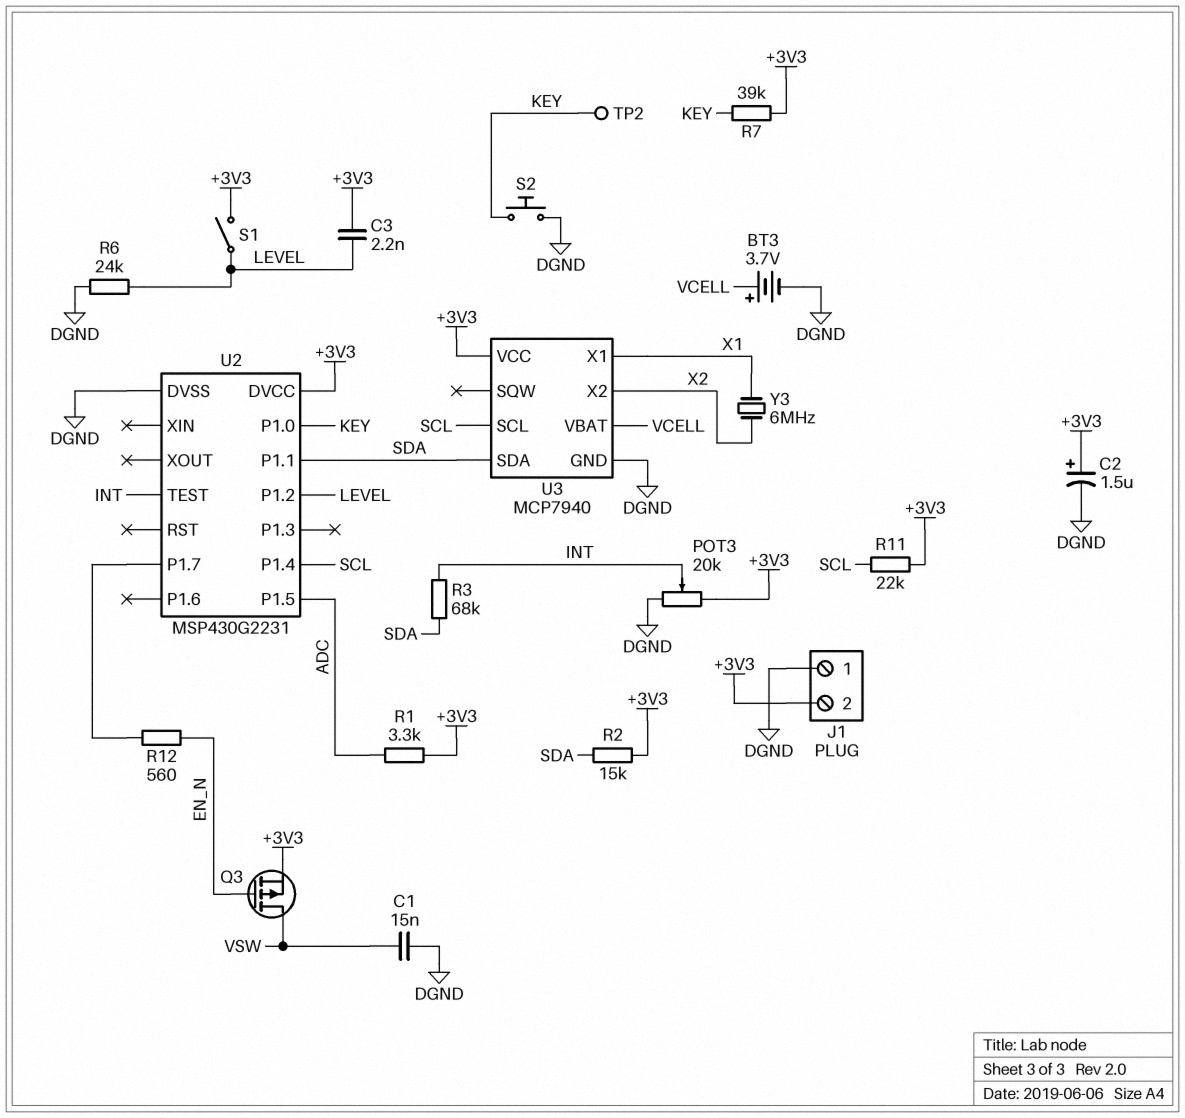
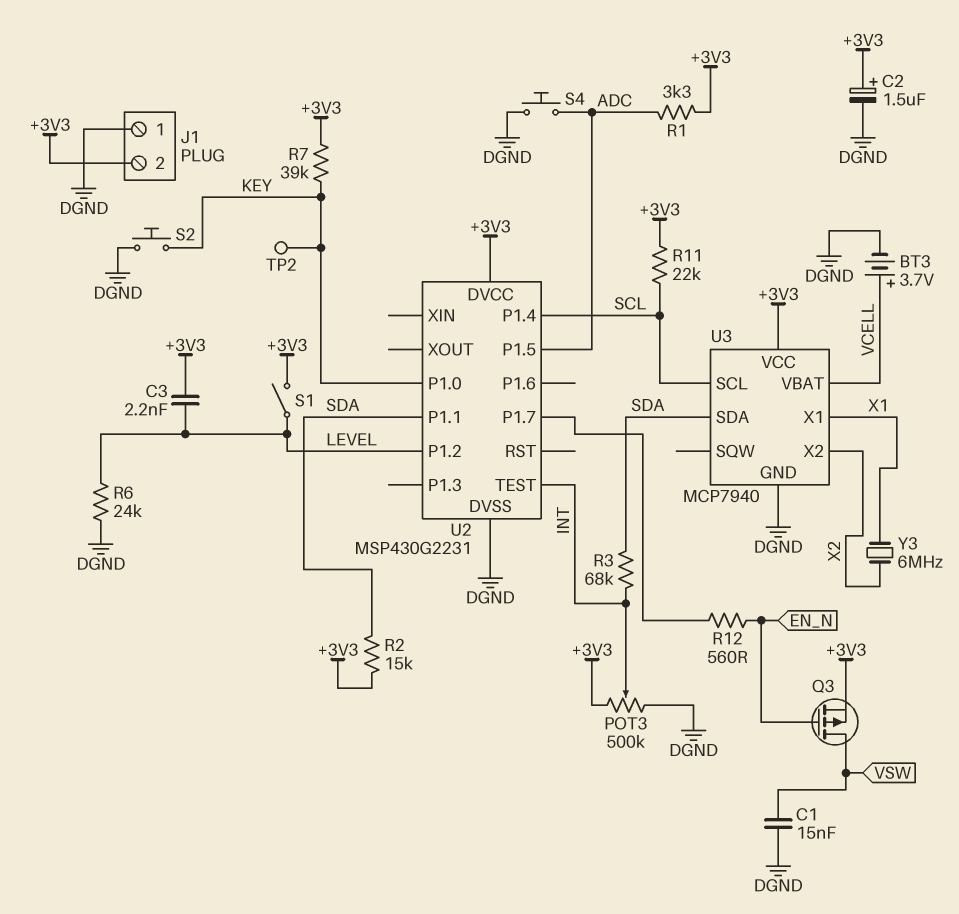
POT3: 20k (+3V3, DGND, wiper INT) -> 500k (+3V3, DGND, wiper INT)
S4: none -> button (ADC, DGND)

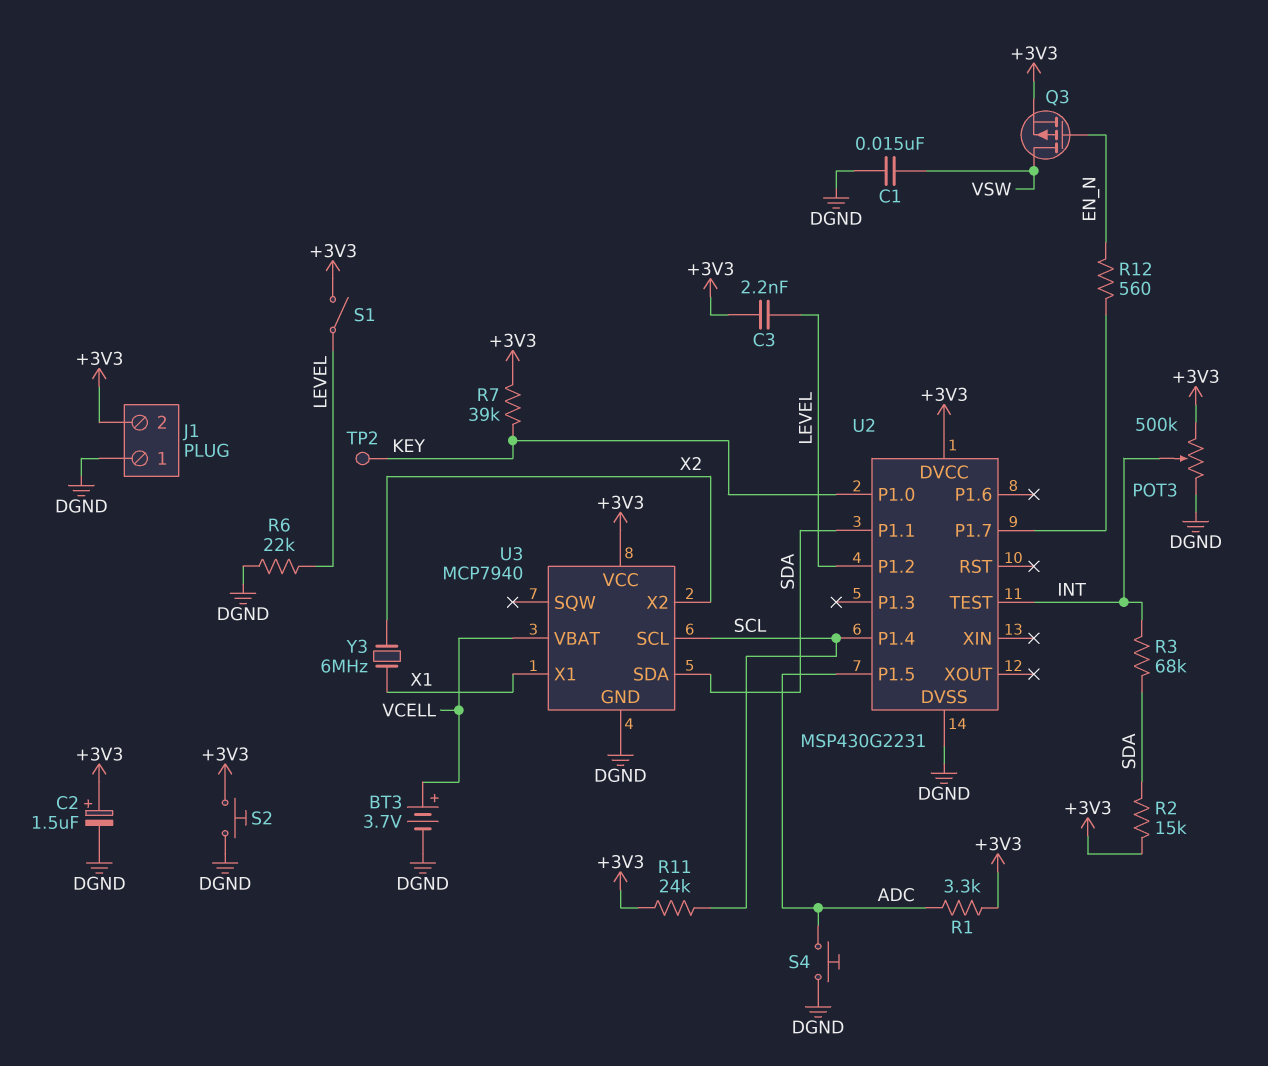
R6: 24k (DGND, LEVEL) -> 22k (DGND, LEVEL)
R11: 22k (+3V3, SCL) -> 24k (+3V3, SCL)
S2: button (DGND, KEY) -> button (+3V3, DGND)

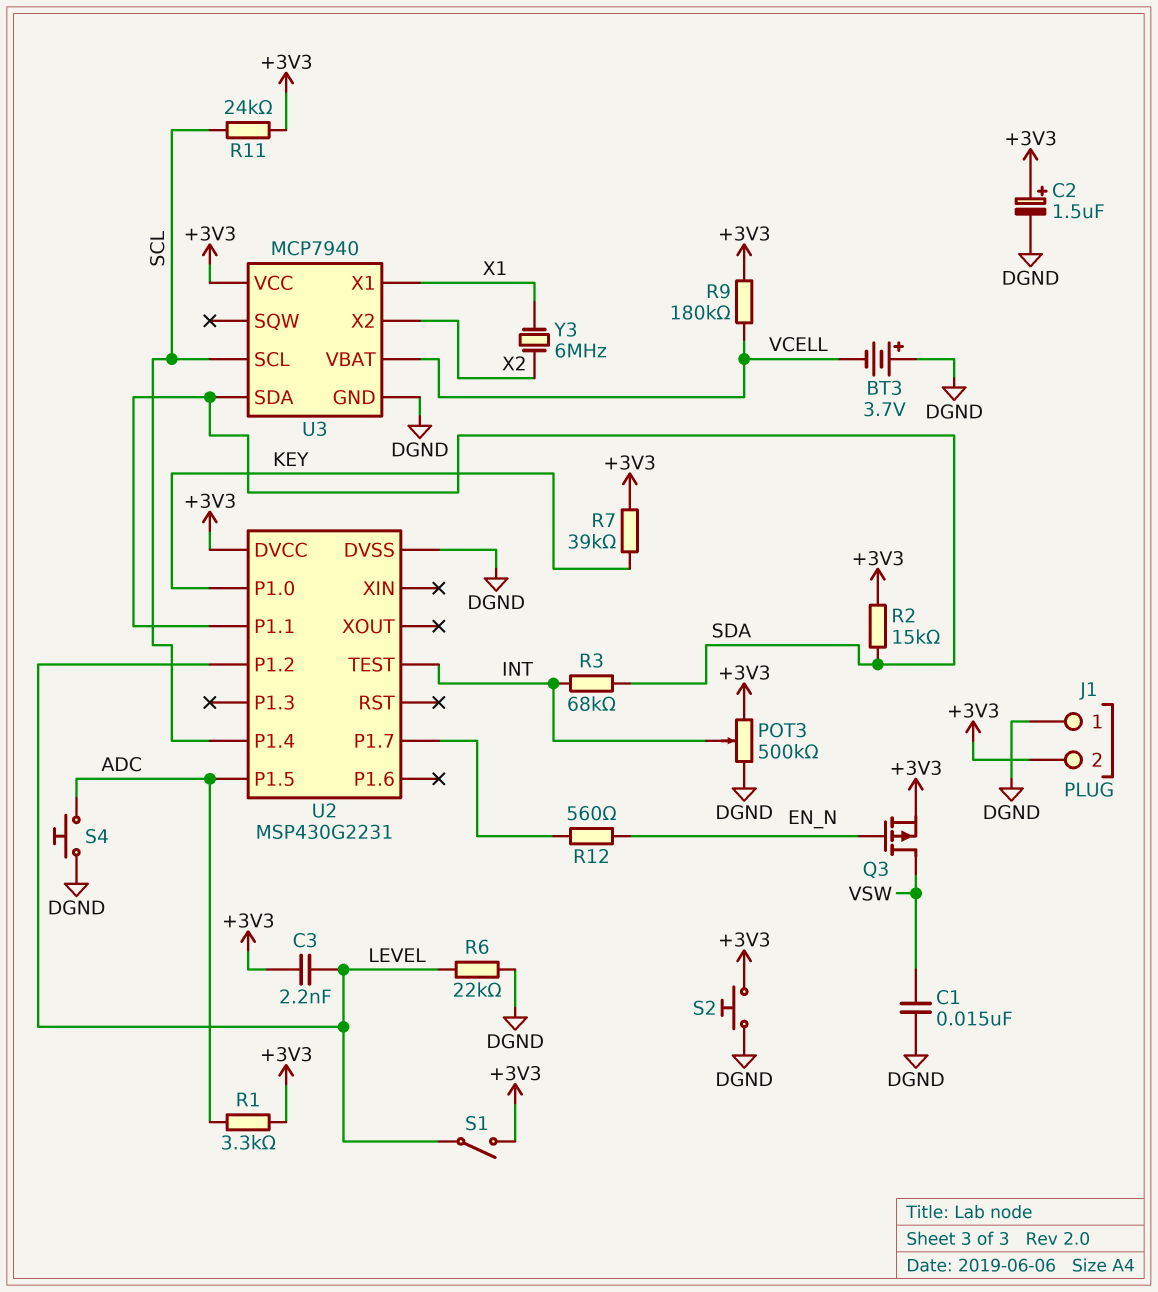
BT3: 3.7V (plus VCELL, minus DGND) -> 3.7V (plus DGND, minus VCELL)
R9: none -> 180k (+3V3, VCELL)
TP2: test point (KEY) -> none

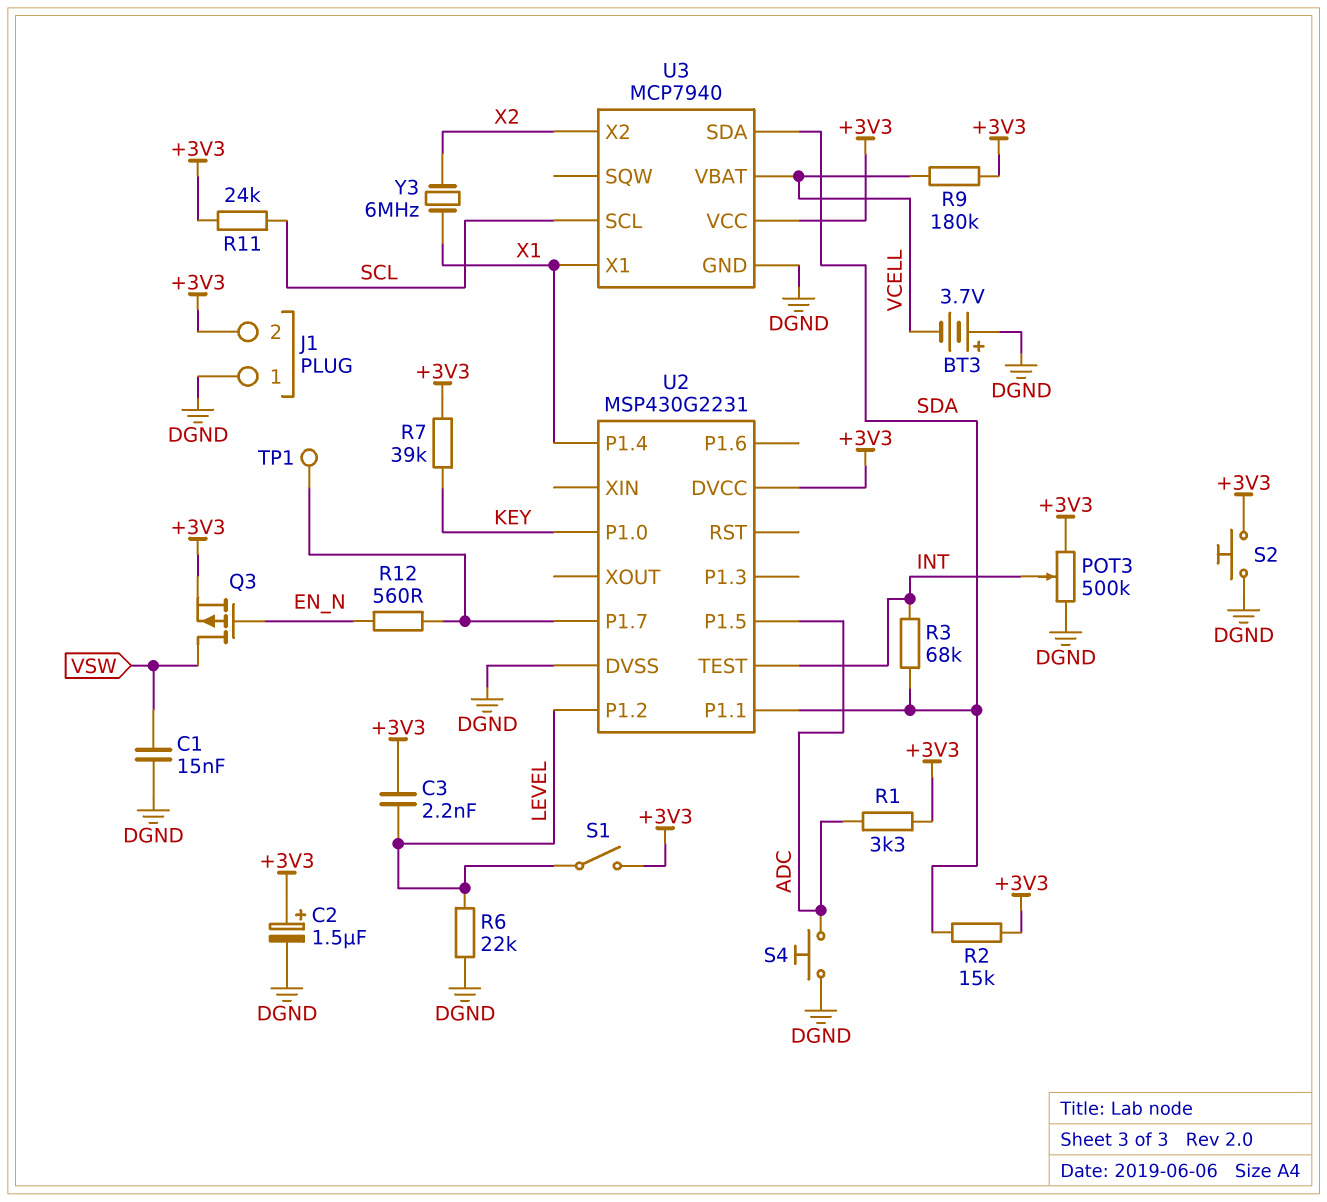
TP1: none -> test point (U2/P1.7)
U2 pin P1.4: SCL -> X1

